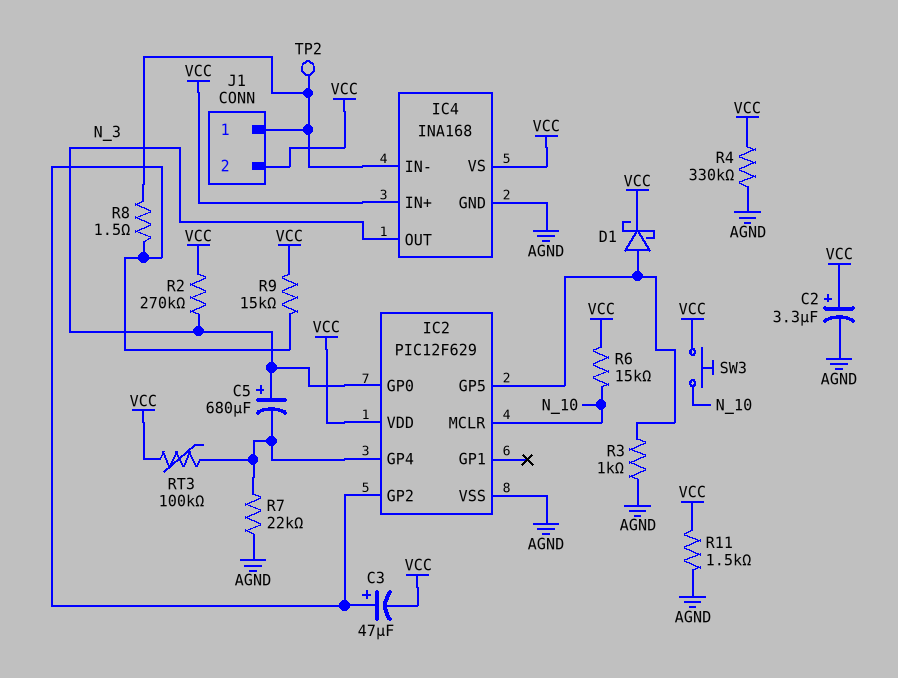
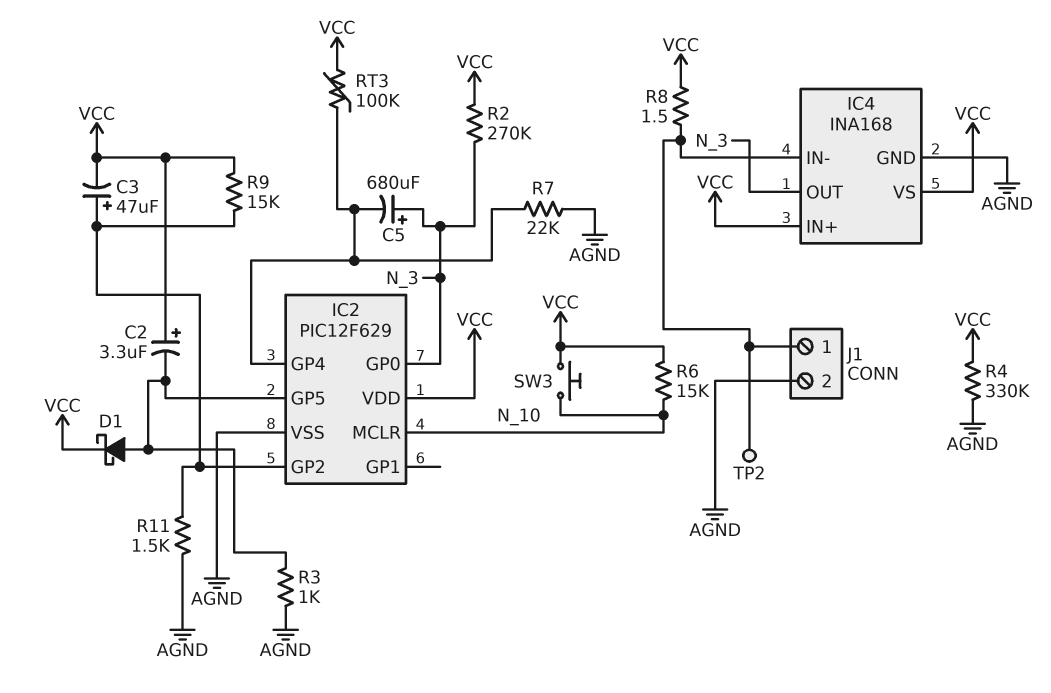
C2: 3.3uF (plus VCC, minus AGND) -> 3.3uF (plus VCC, minus IC2/GP5)
J1 pin 2: VCC -> AGND
R8: 1.5 (IC2/GP2, IC4/IN-) -> 1.5 (IC4/IN-, VCC)
R11: 1.5k (AGND, VCC) -> 1.5k (AGND, IC2/GP2)

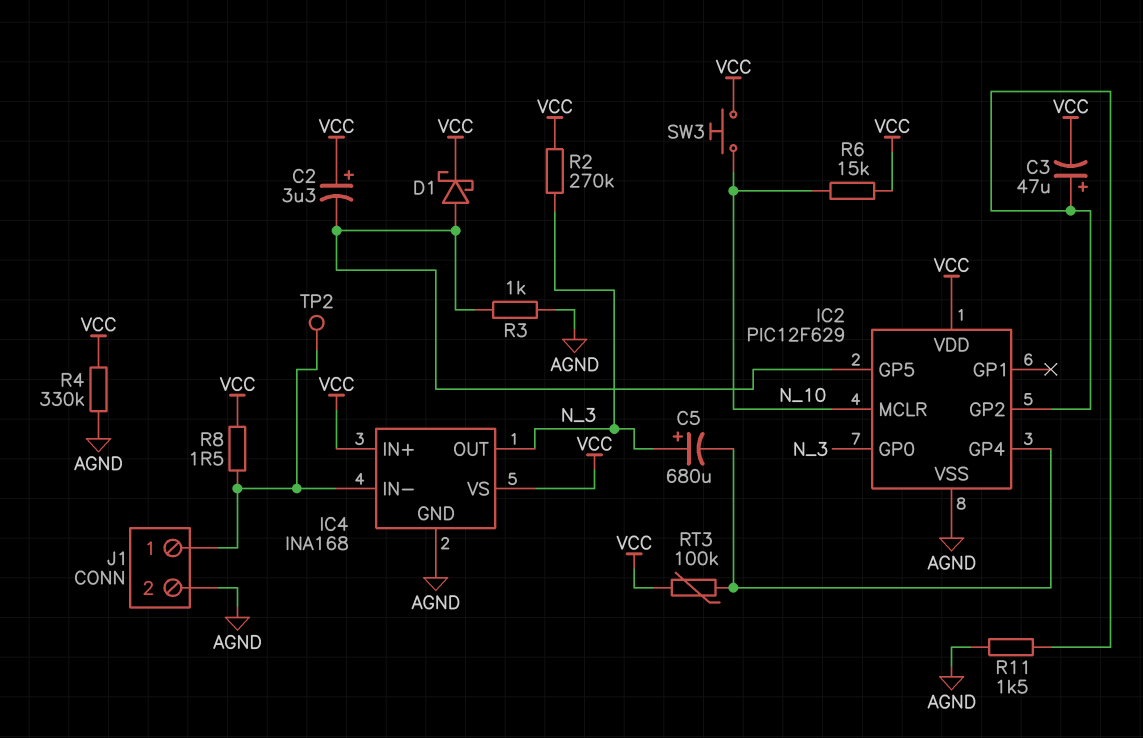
R7: 22k (AGND, IC2/GP4) -> none
R9: 15k (IC2/GP2, VCC) -> none

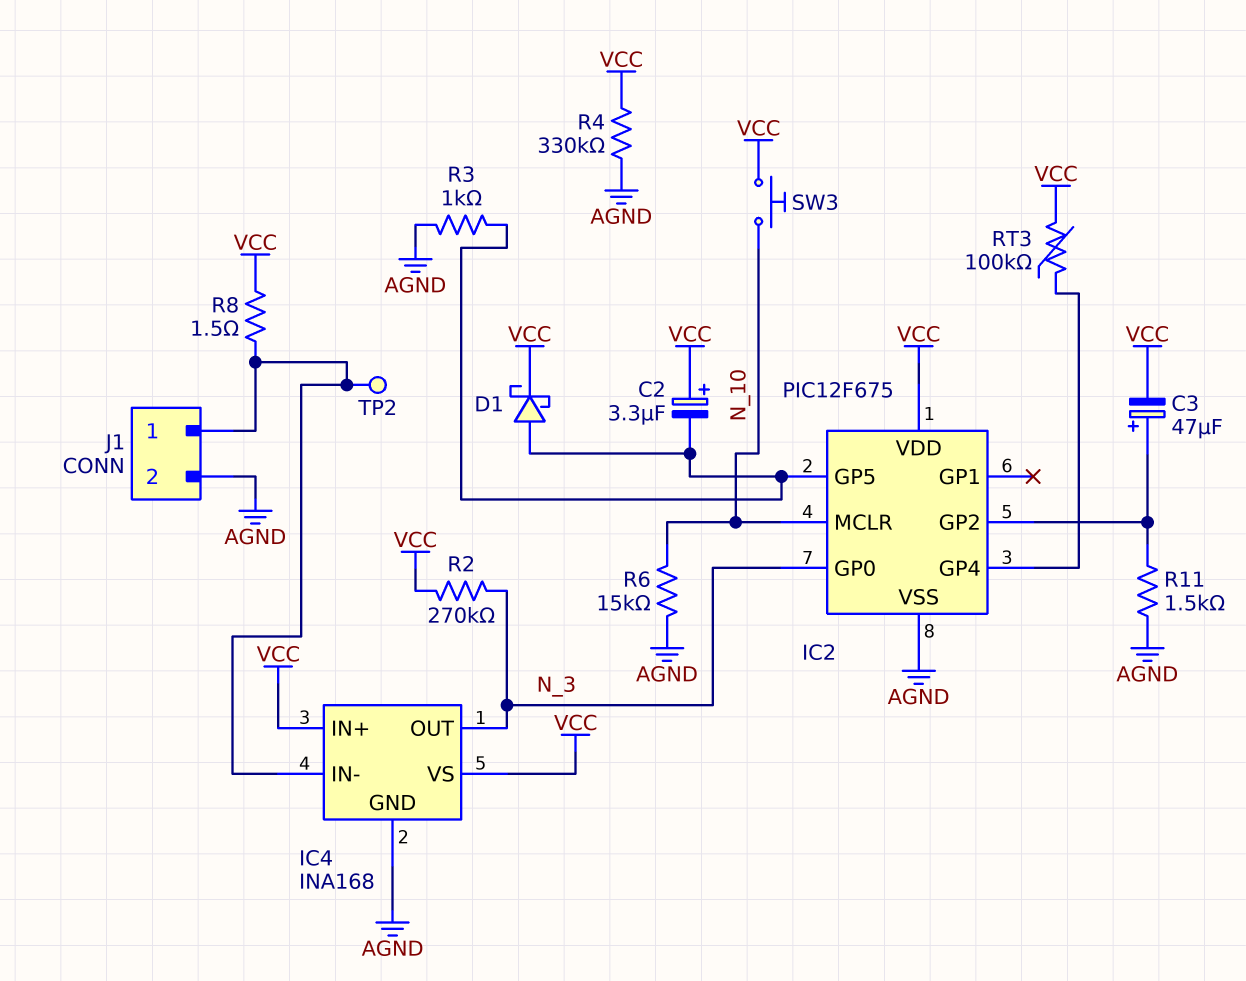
C5: 680uF (plus N_3, minus IC2/GP4) -> none
IC2: PIC12F629 -> PIC12F675
R6: 15k (N_10, VCC) -> 15k (AGND, N_10)

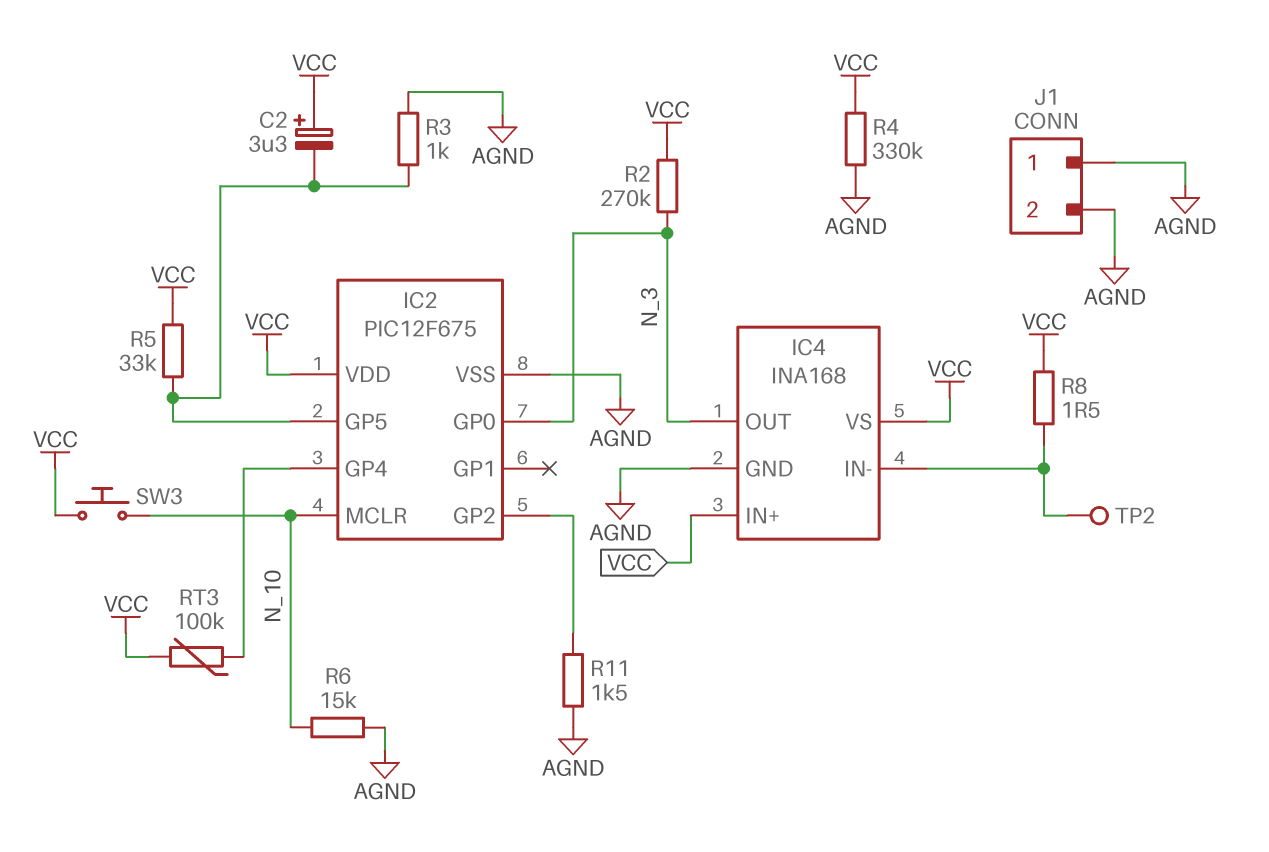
C3: 47uF (plus IC2/GP2, minus VCC) -> none
D1: schottky (A IC2/GP5, K VCC) -> none
J1 pin 1: IC4/IN- -> AGND
R5: none -> 33k (IC2/GP5, VCC)

